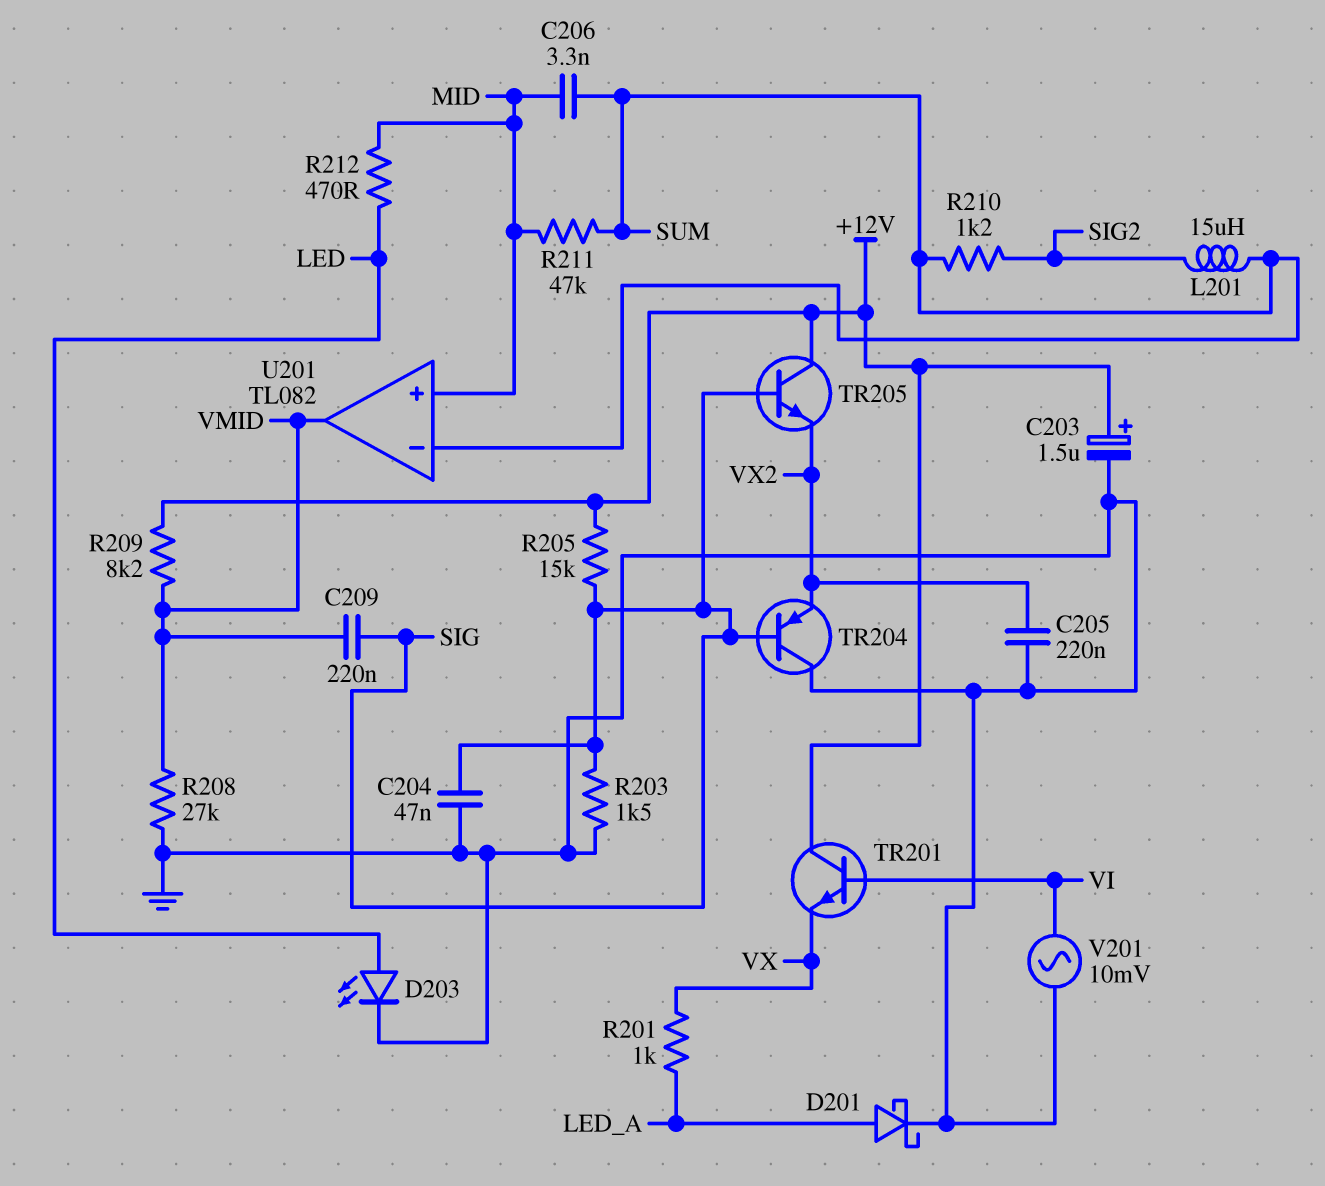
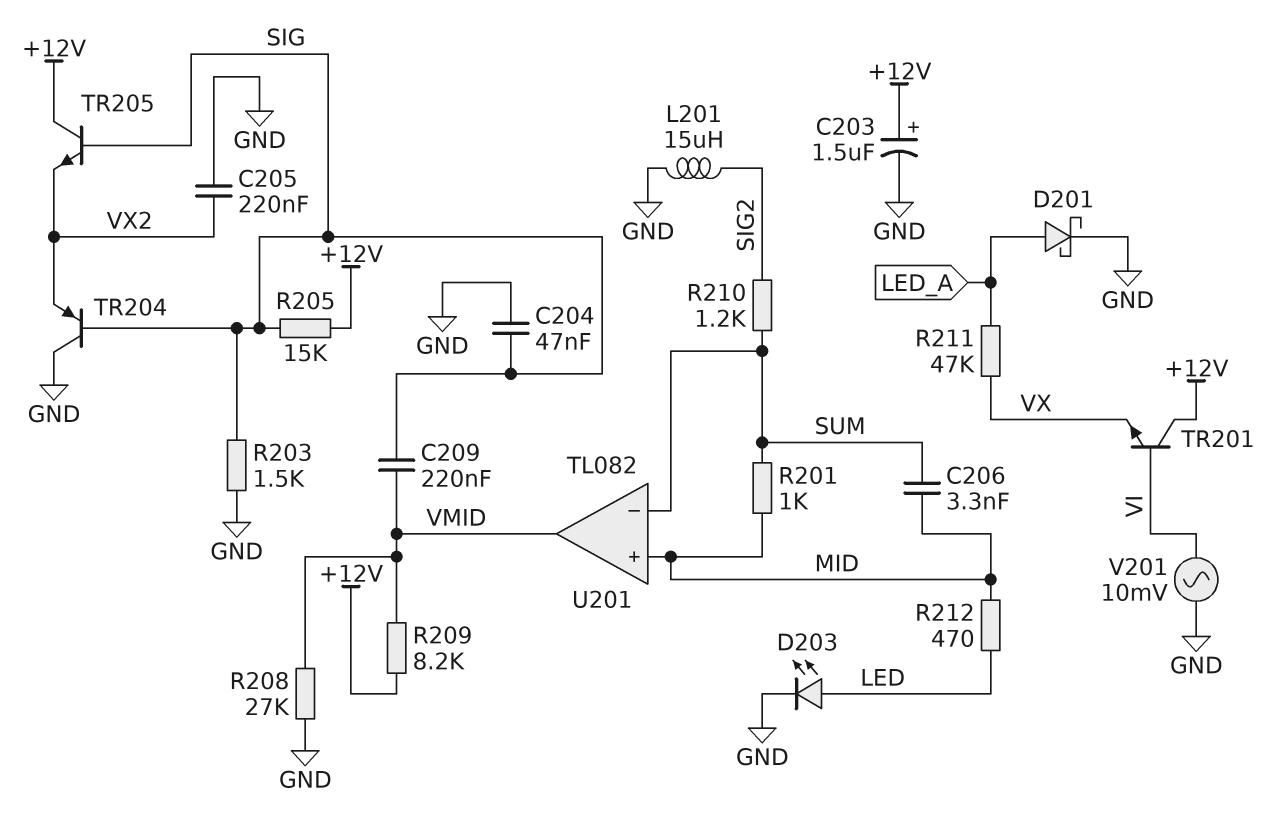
L201: 15uH (SIG2, SUM) -> 15uH (GND, SIG2)
R201: 1k (LED_A, VX) -> 1k (MID, SUM)
R211: 47k (MID, SUM) -> 47k (LED_A, VX)

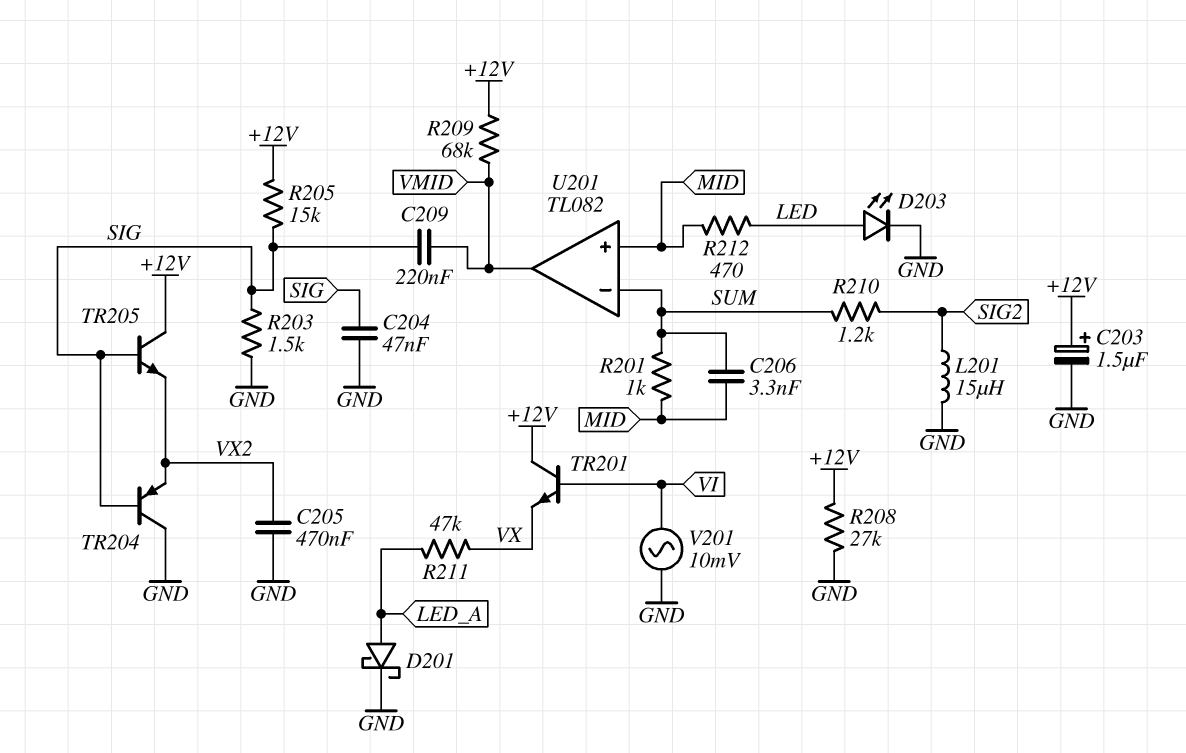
C205: 220nF (GND, VX2) -> 470nF (GND, VX2)
R208: 27k (GND, VMID) -> 27k (+12V, GND)
R209: 8.2k (+12V, VMID) -> 68k (+12V, VMID)

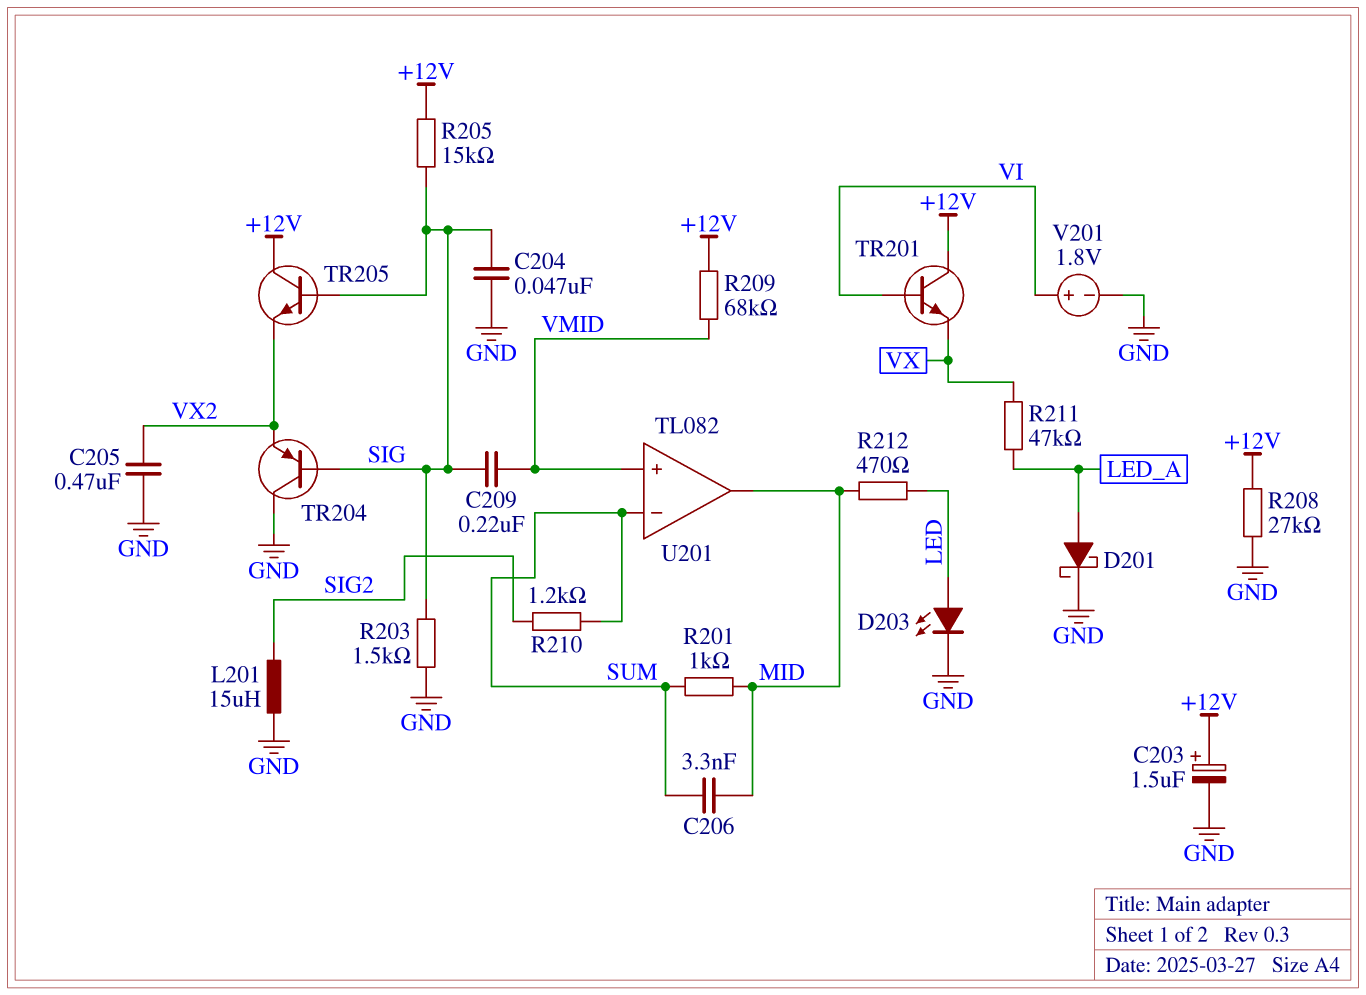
U201 pin in+: MID -> VMID
U201 pin out: VMID -> MID
V201: AC 10mV (GND, VI) -> 1.8V (plus VI, minus GND)

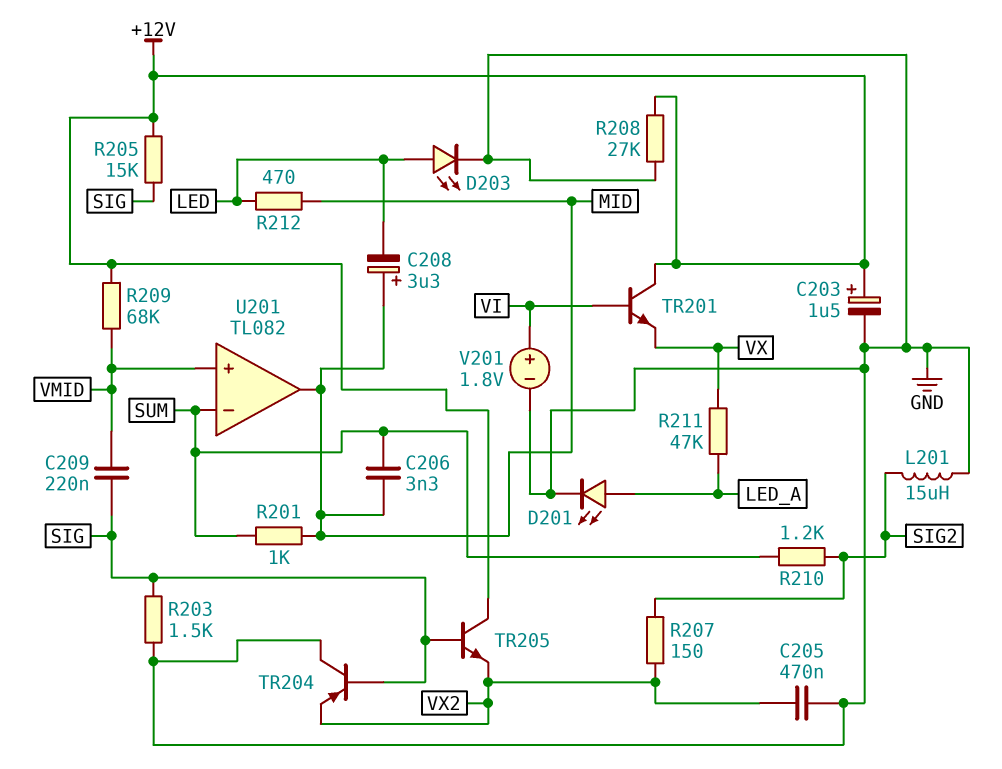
C204: 47nF (GND, SIG) -> none
C208: none -> 3.3uF (plus MID, minus LED)
D201: schottky (A LED_A, K GND) -> LED (A LED_A, K GND)
R207: none -> 150 (SIG2, VX2)

